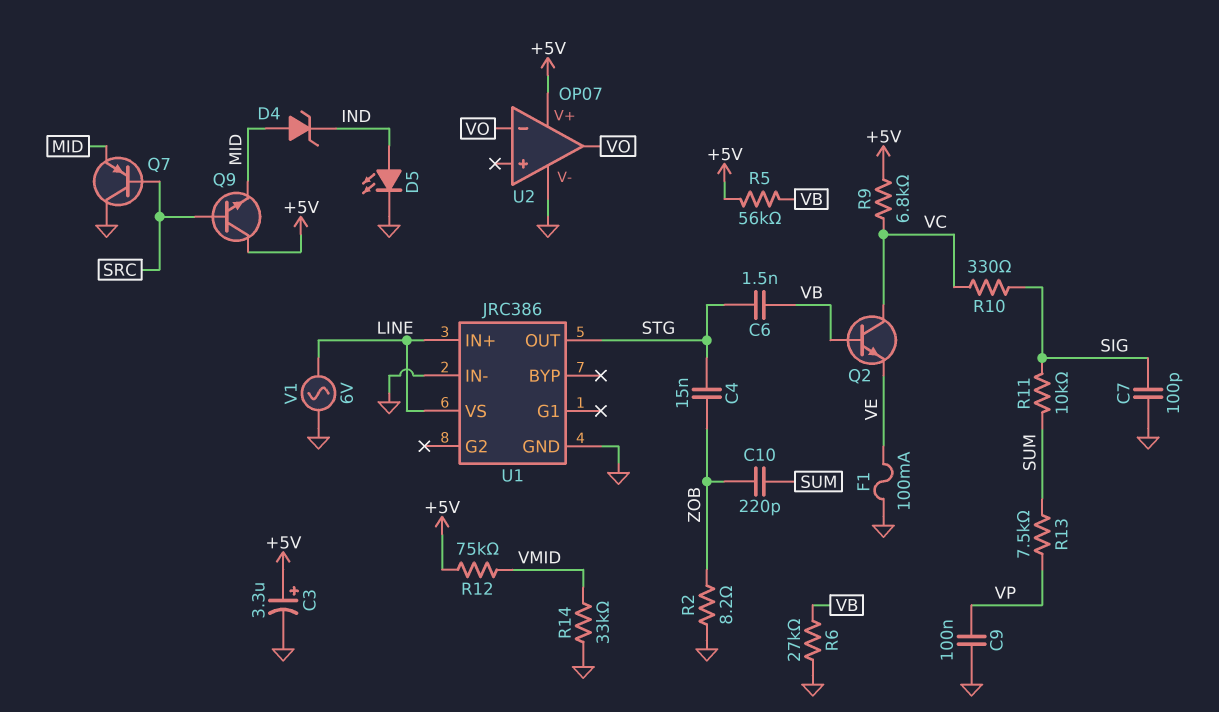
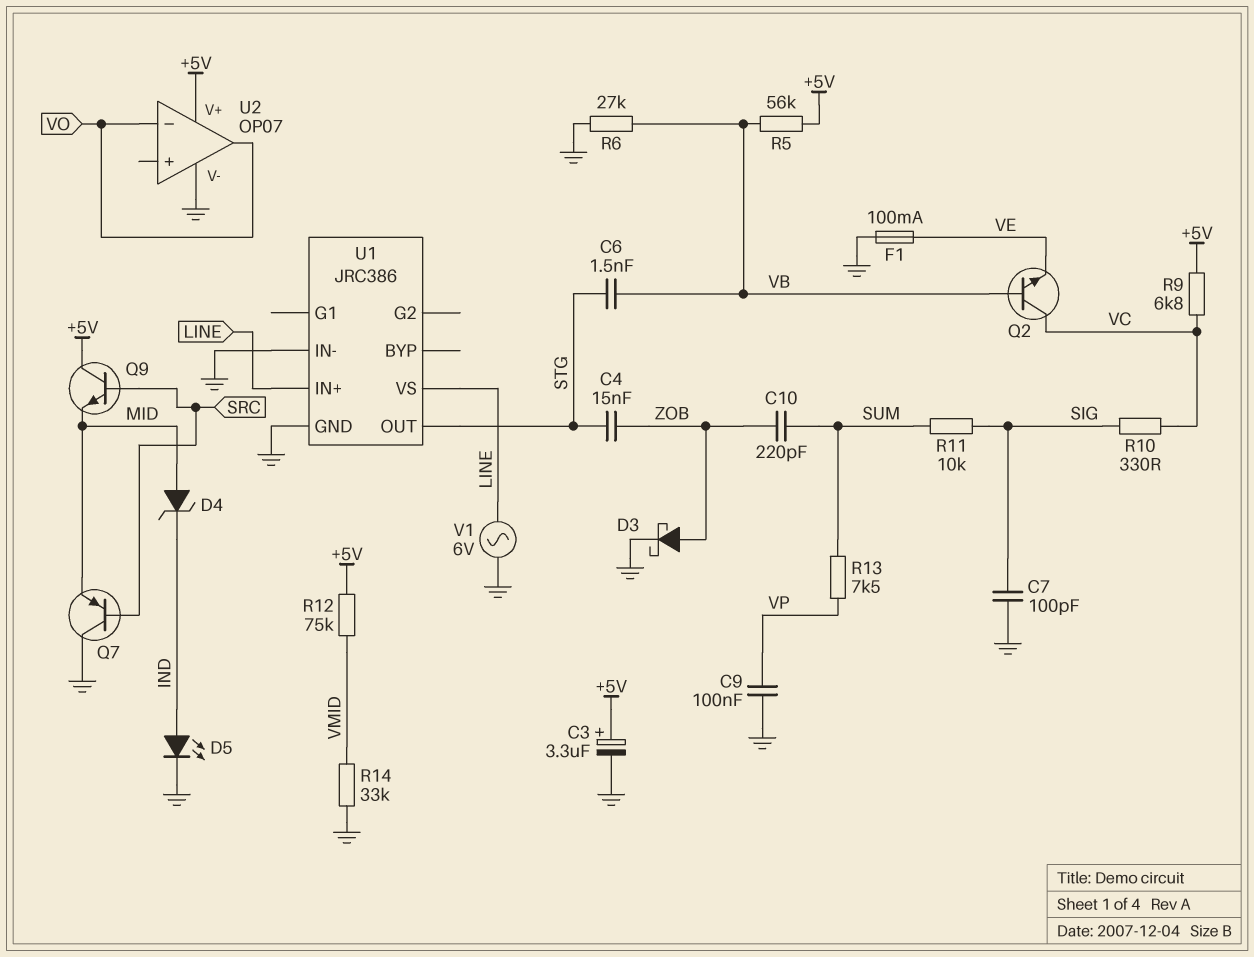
D3: none -> schottky (A ZOB, K GND)
R2: 8.2 (GND, ZOB) -> none

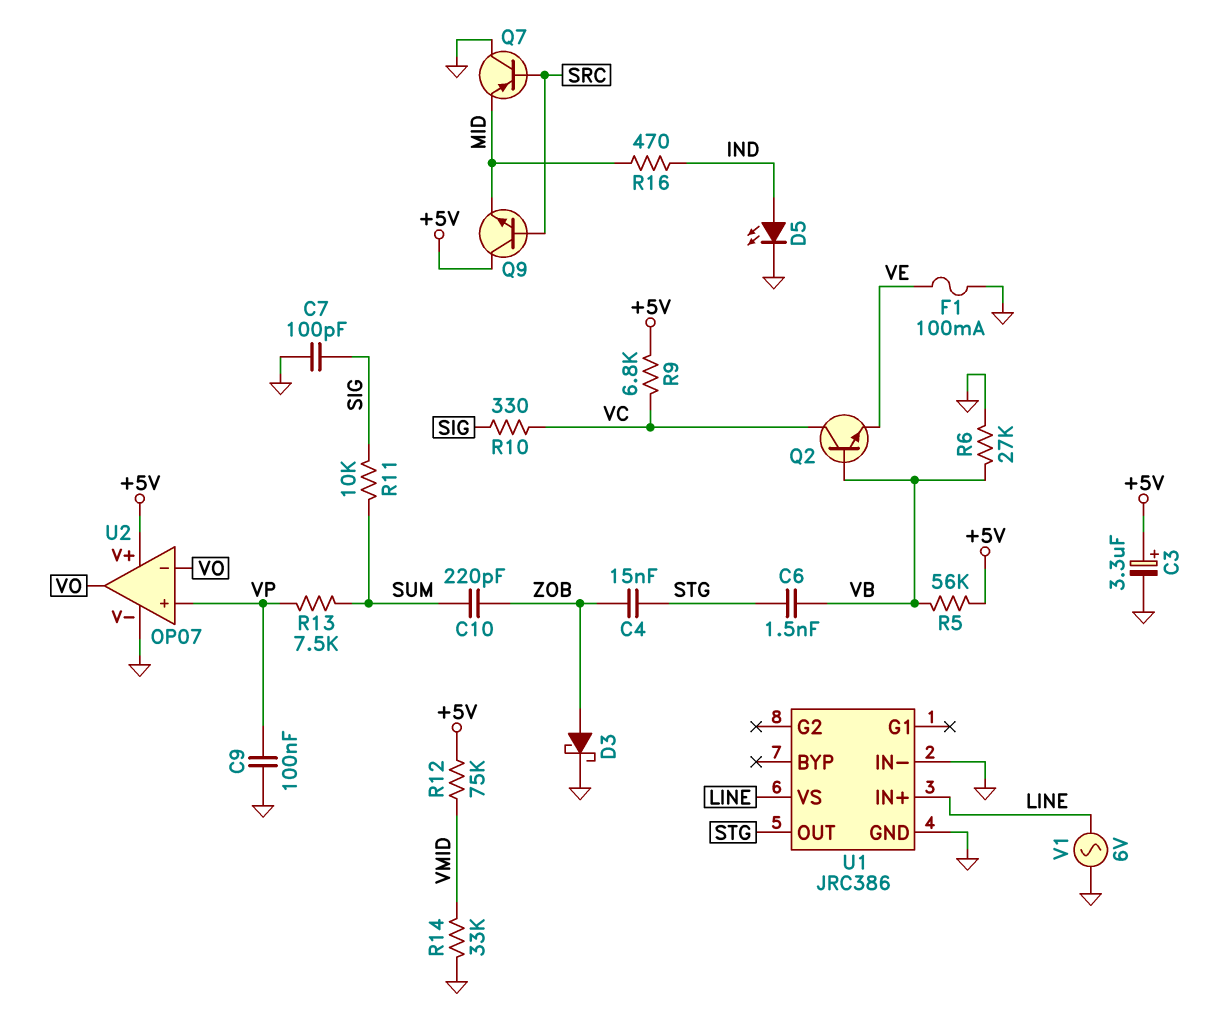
D4: zener (A MID, K IND) -> none
R16: none -> 470 (IND, MID)
U2 pin in+: none -> VP

